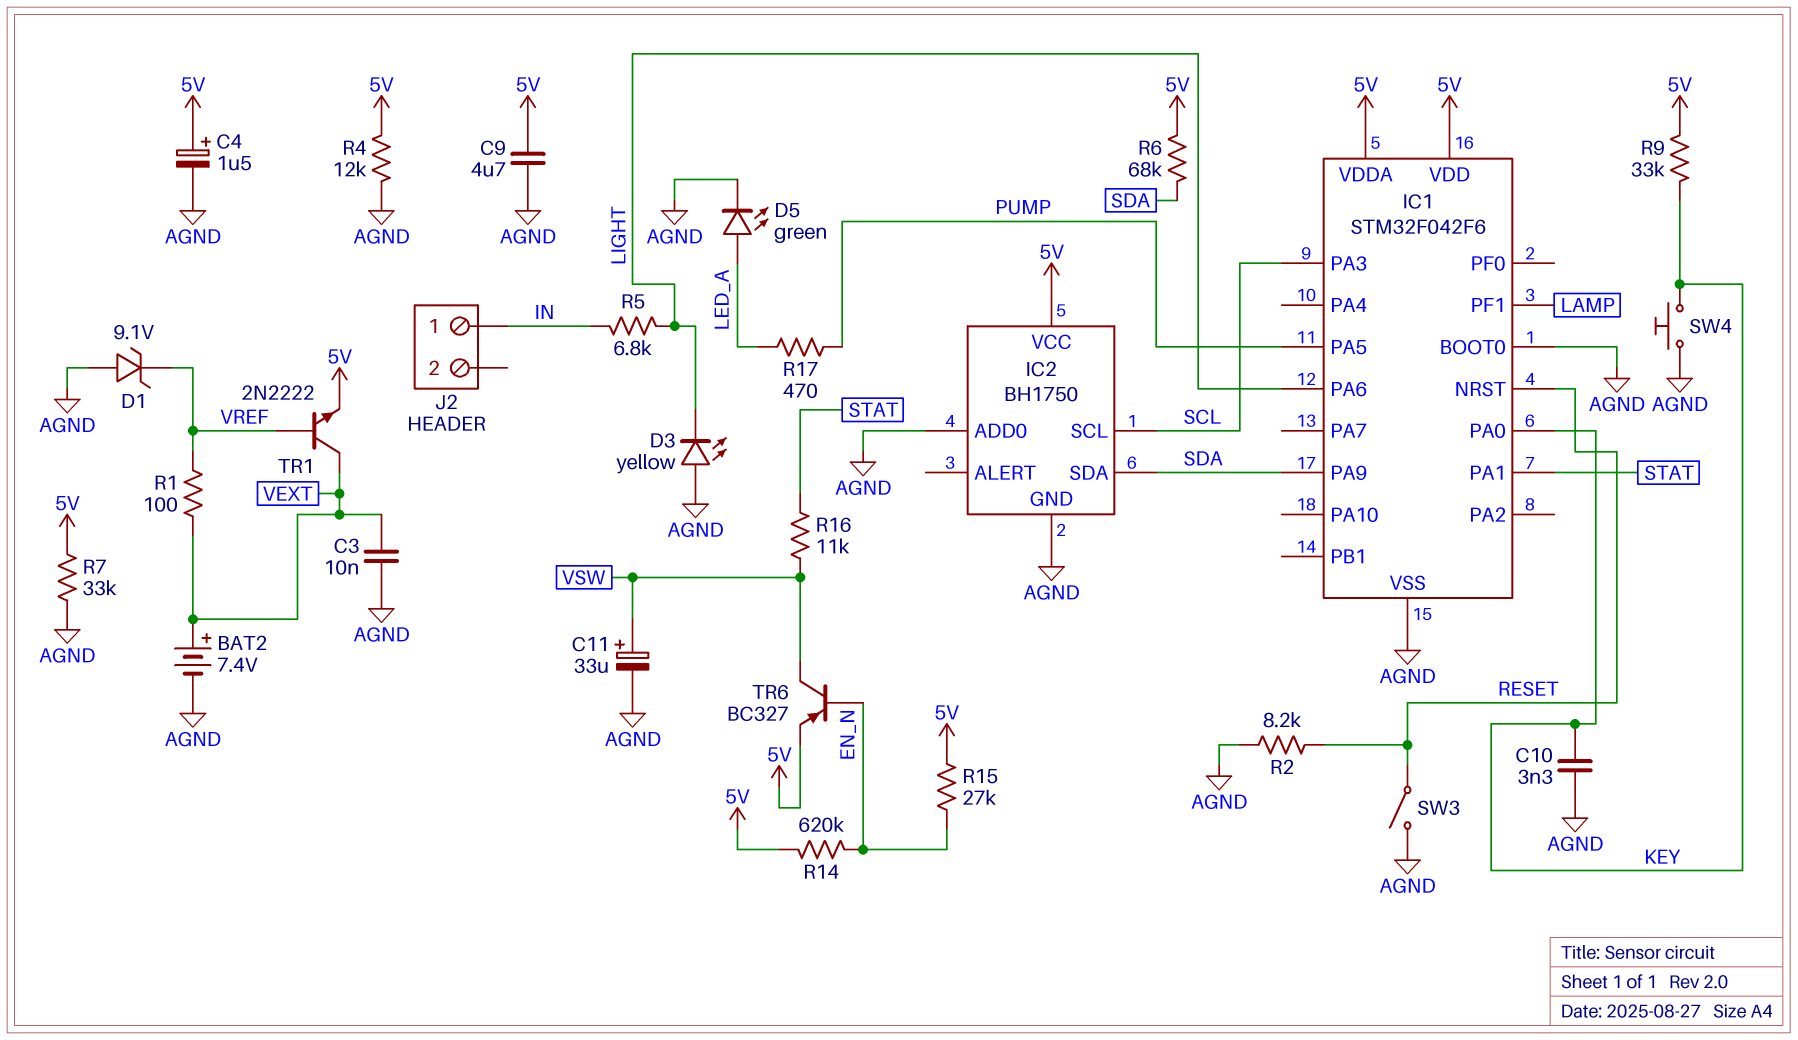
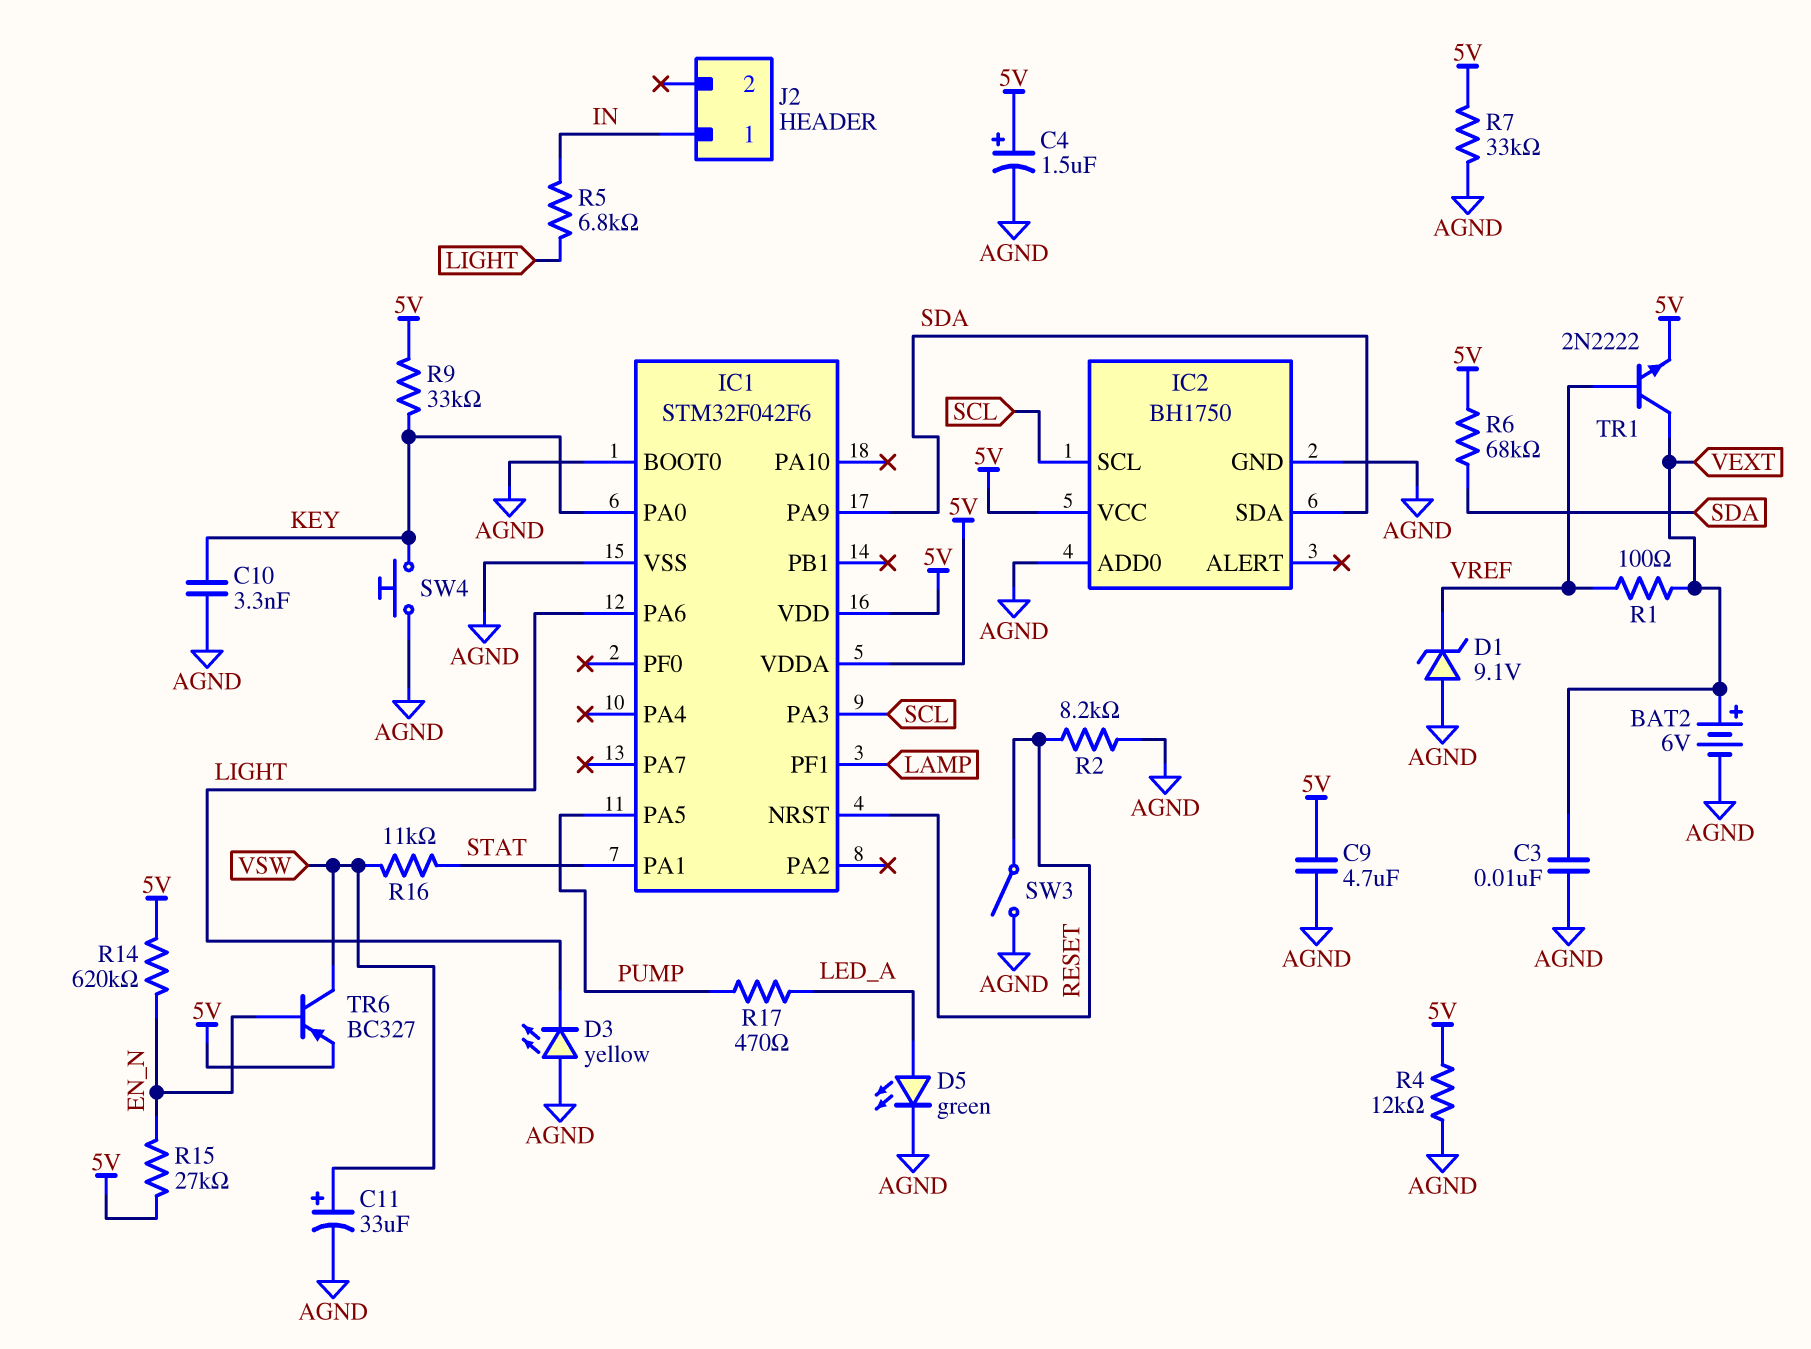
BAT2: 7.4V (plus VEXT, minus AGND) -> 6V (plus VEXT, minus AGND)

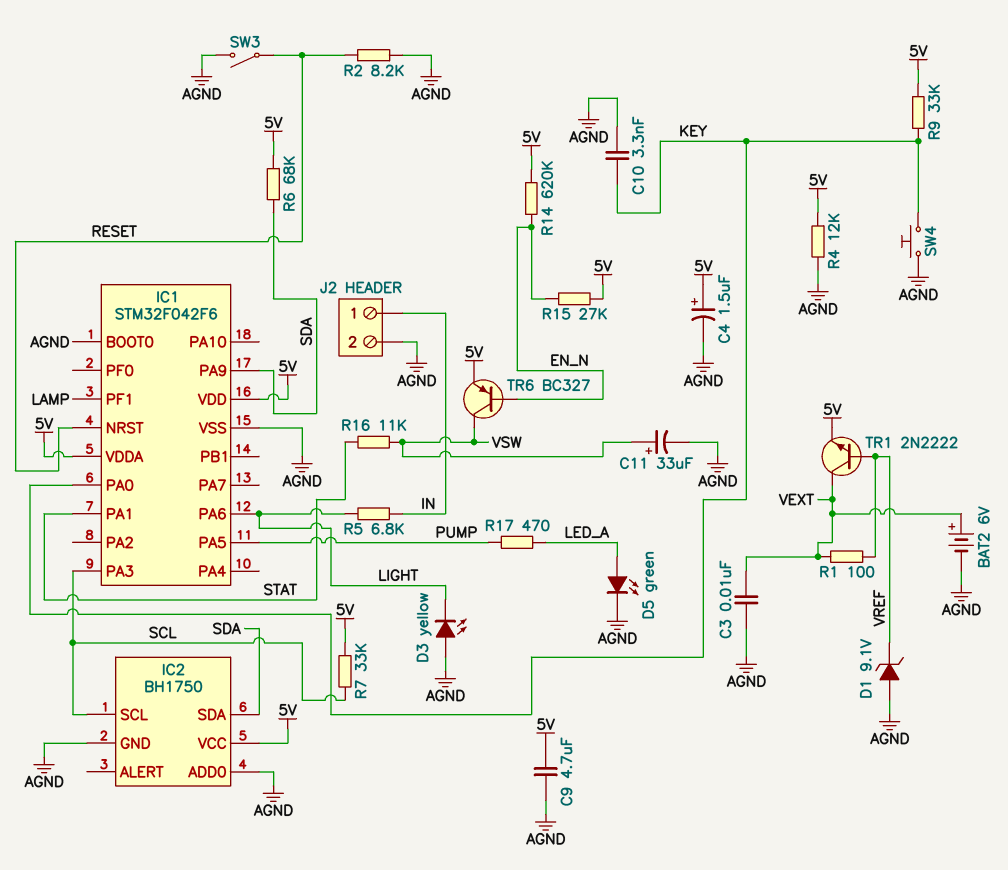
J2 pin 2: none -> AGND
R7: 33k (5V, AGND) -> 33k (5V, SCL)

